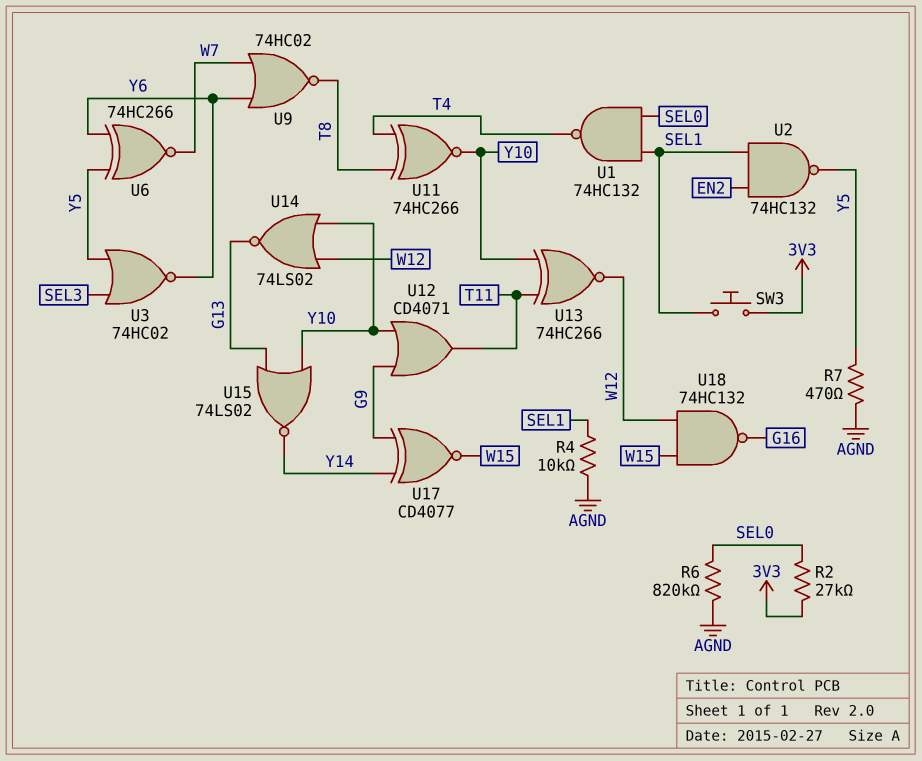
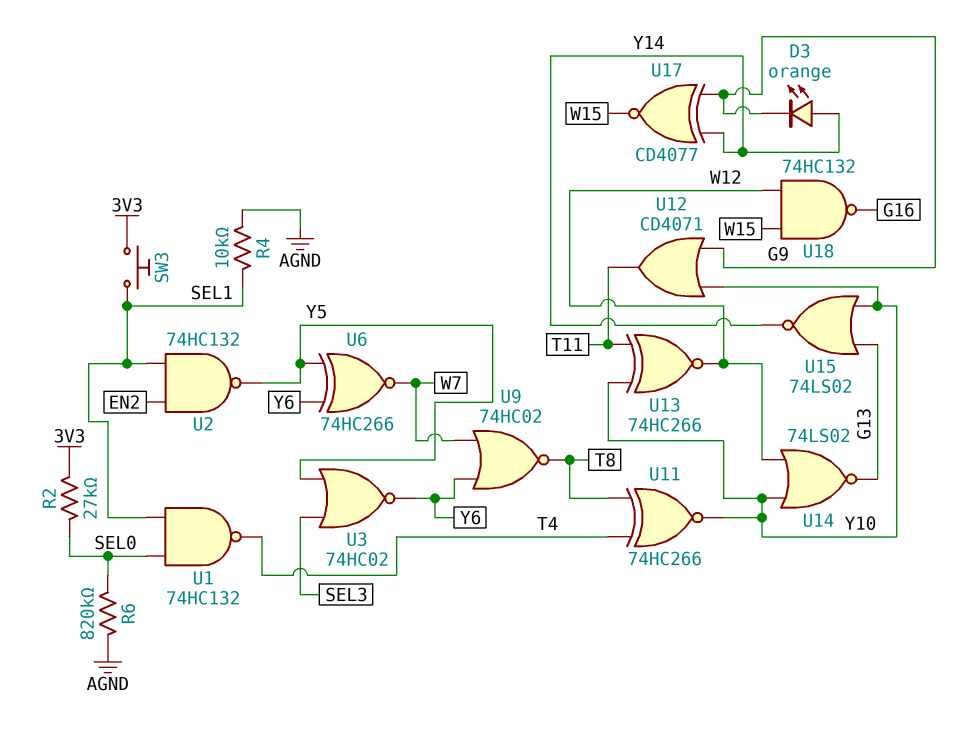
D3: none -> LED orange (A Y14, K G9)
R7: 470 (AGND, Y5) -> none

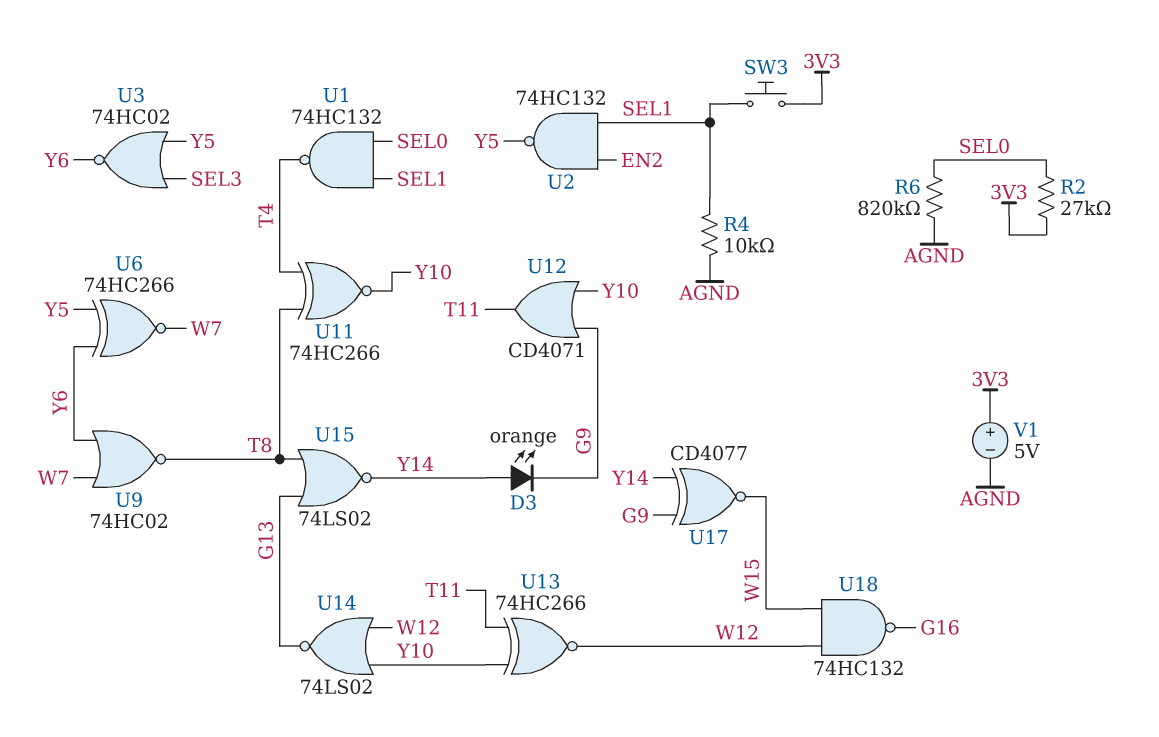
U15: NOR 74LS02 (in G13, in Y10, out Y14) -> NOR 74LS02 (in G13, in T8, out Y14)
V1: none -> 5V (plus 3V3, minus AGND)

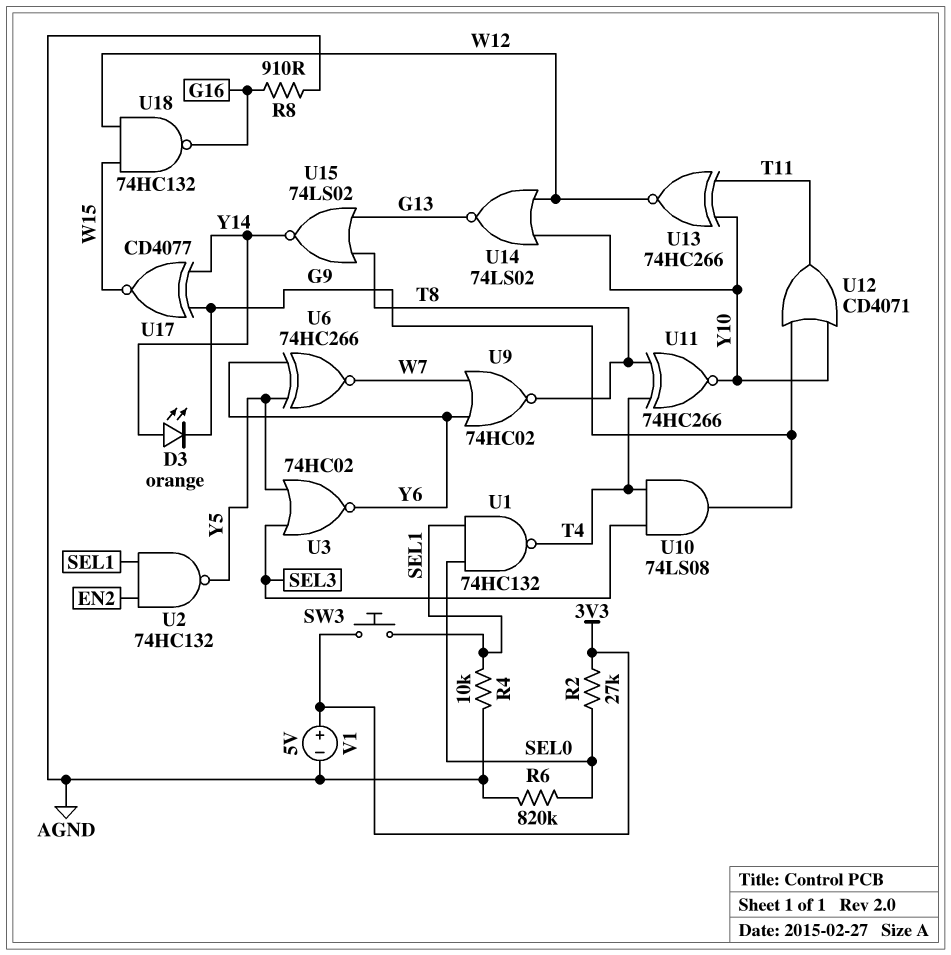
R8: none -> 910 (AGND, G16)
U10: none -> AND 74LS08 (in SEL3, in T4, out G9)

